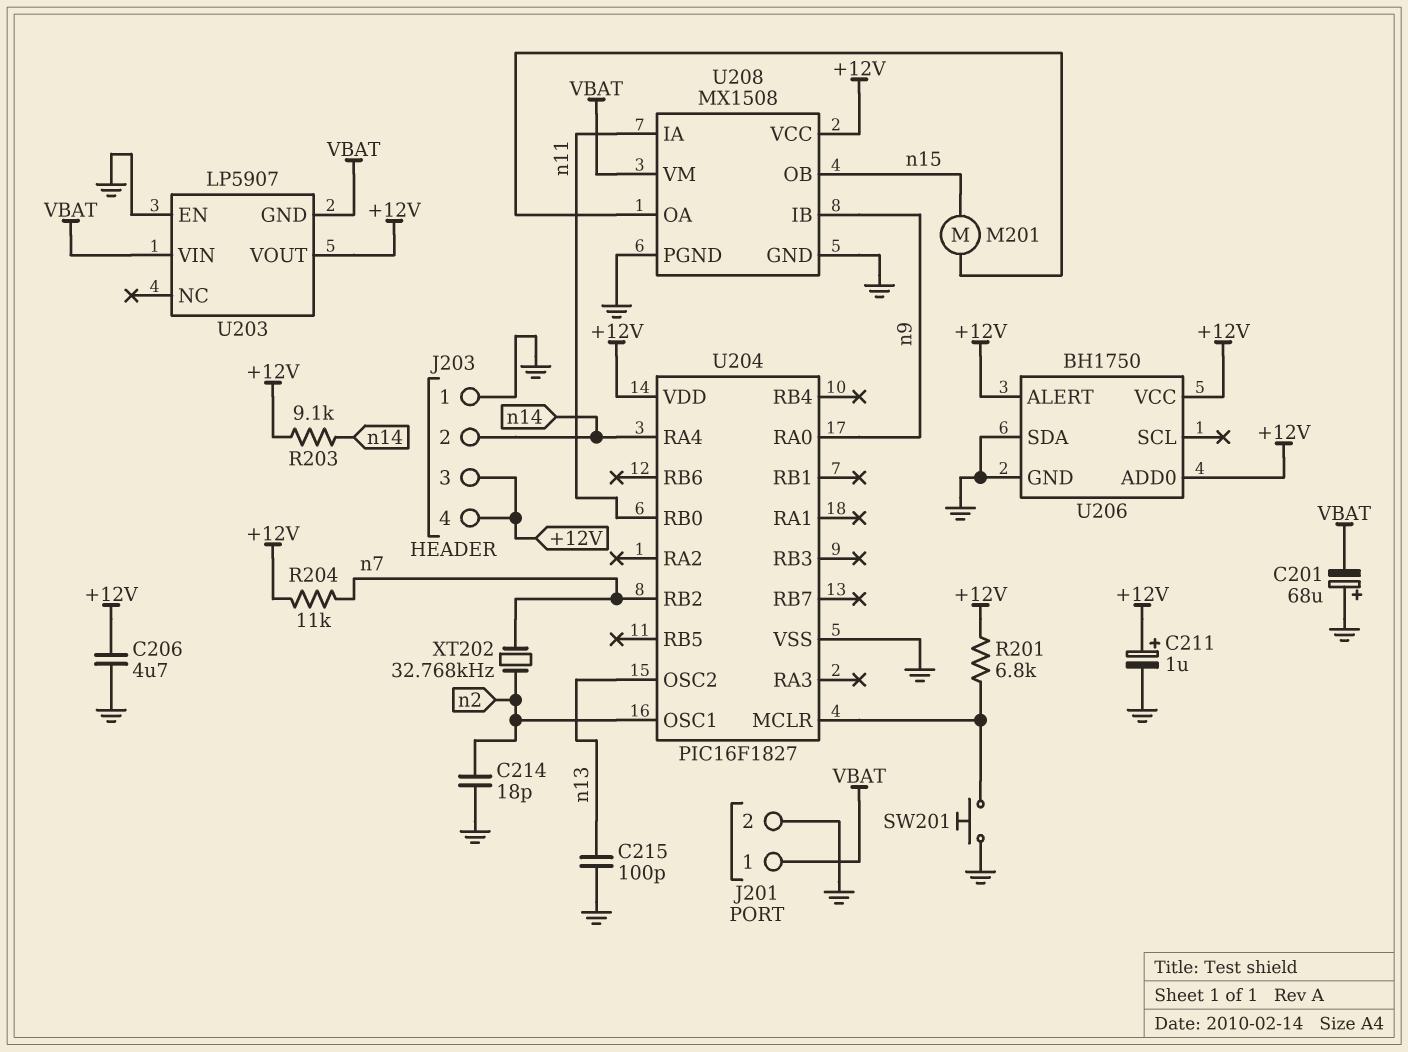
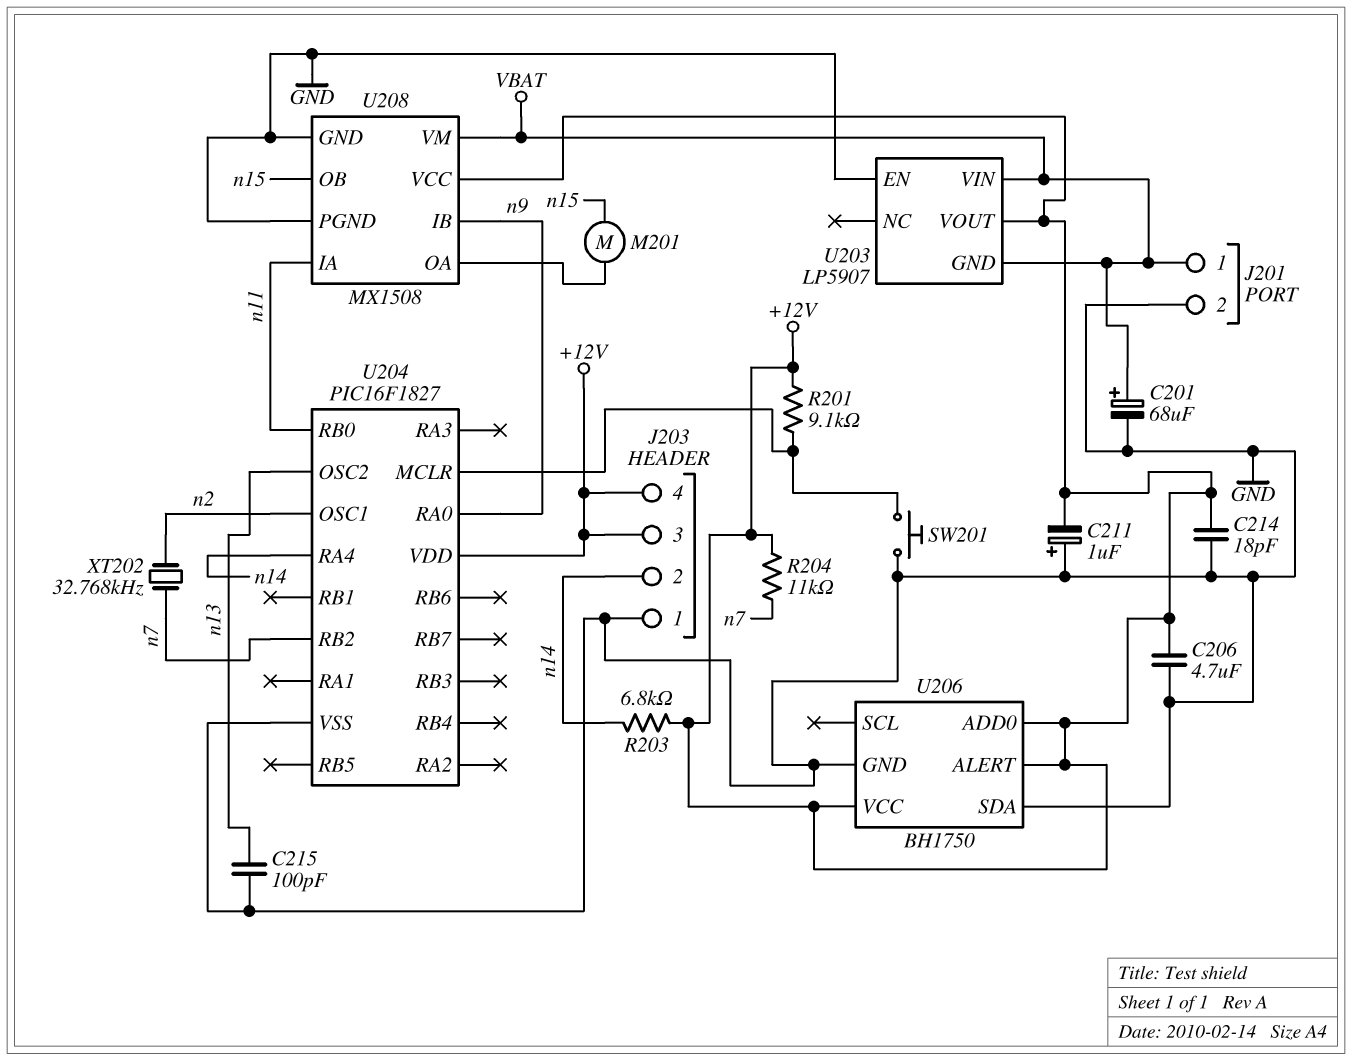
C201: 68uF (plus GND, minus VBAT) -> 68uF (plus VBAT, minus GND)
C211: 1uF (plus +12V, minus GND) -> 1uF (plus GND, minus +12V)
C214: 18pF (GND, n2) -> 18pF (+12V, GND)
R201: 6.8k (+12V, U204/MCLR) -> 9.1k (+12V, U204/MCLR)
R203: 9.1k (+12V, n14) -> 6.8k (+12V, n14)

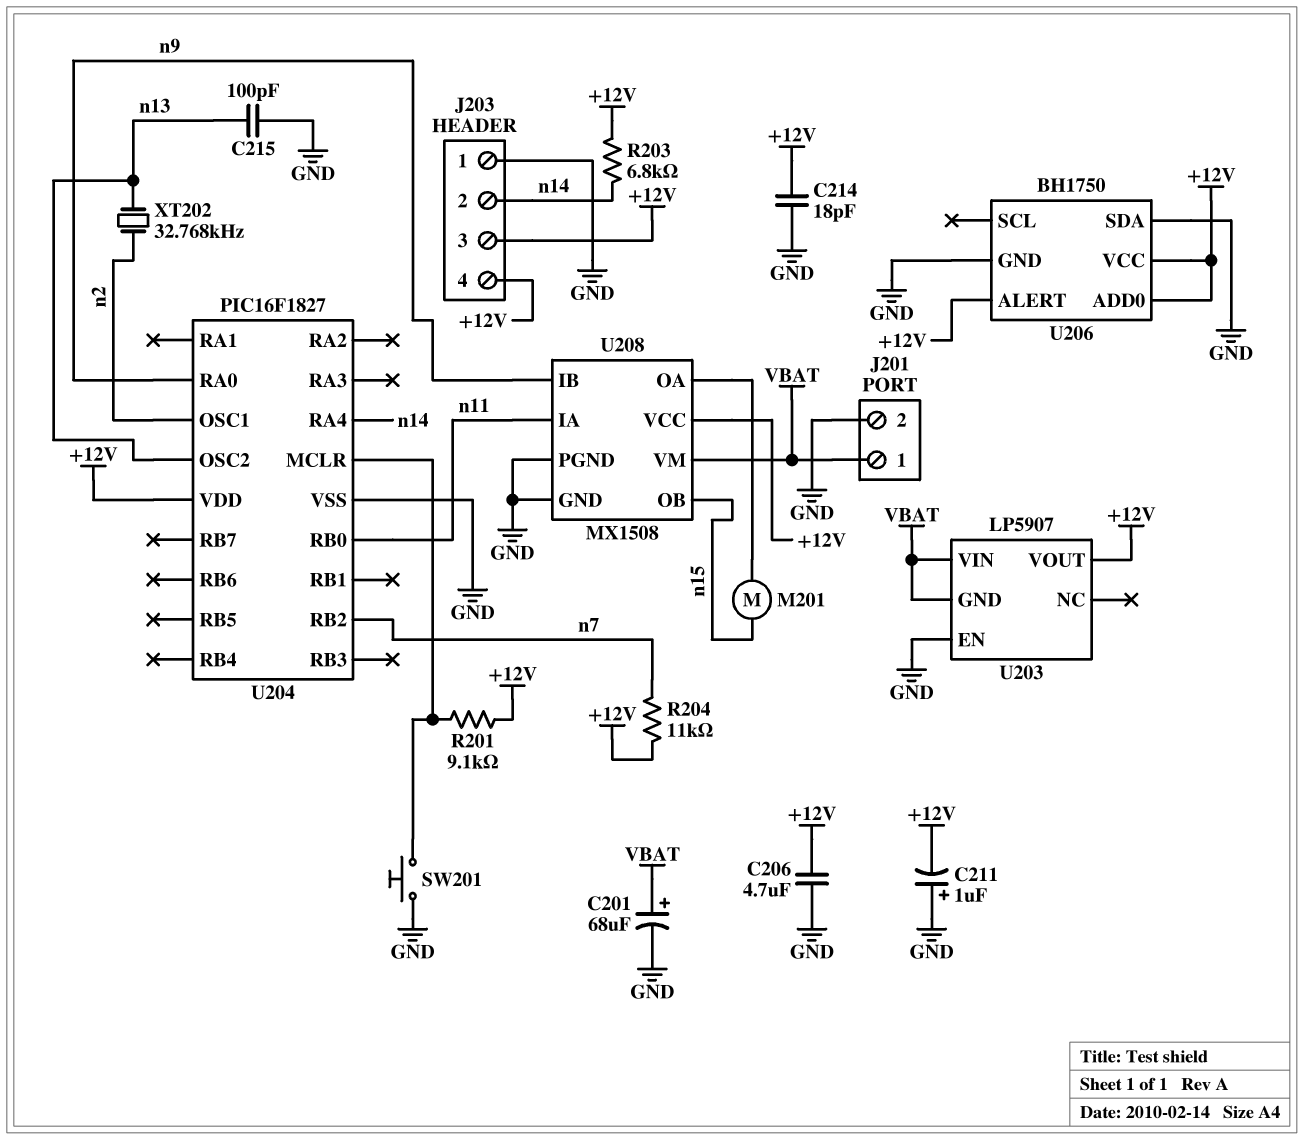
XT202: 32.768kHz (n2, n7) -> 32.768kHz (n2, n13)

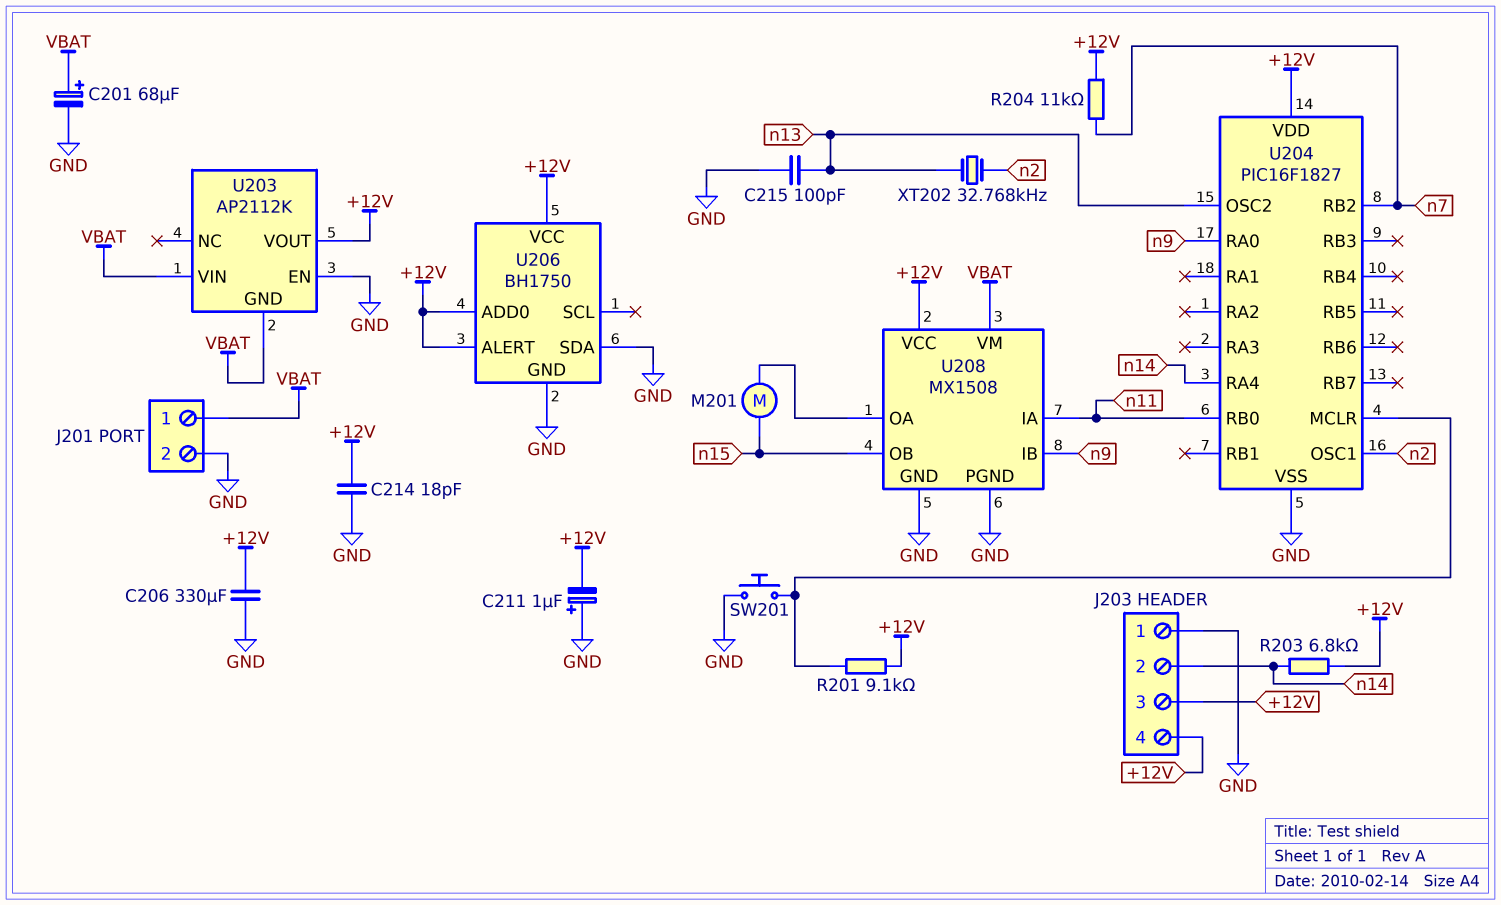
C206: 4.7uF (+12V, GND) -> 330uF (+12V, GND)
U203: LP5907 -> AP2112K

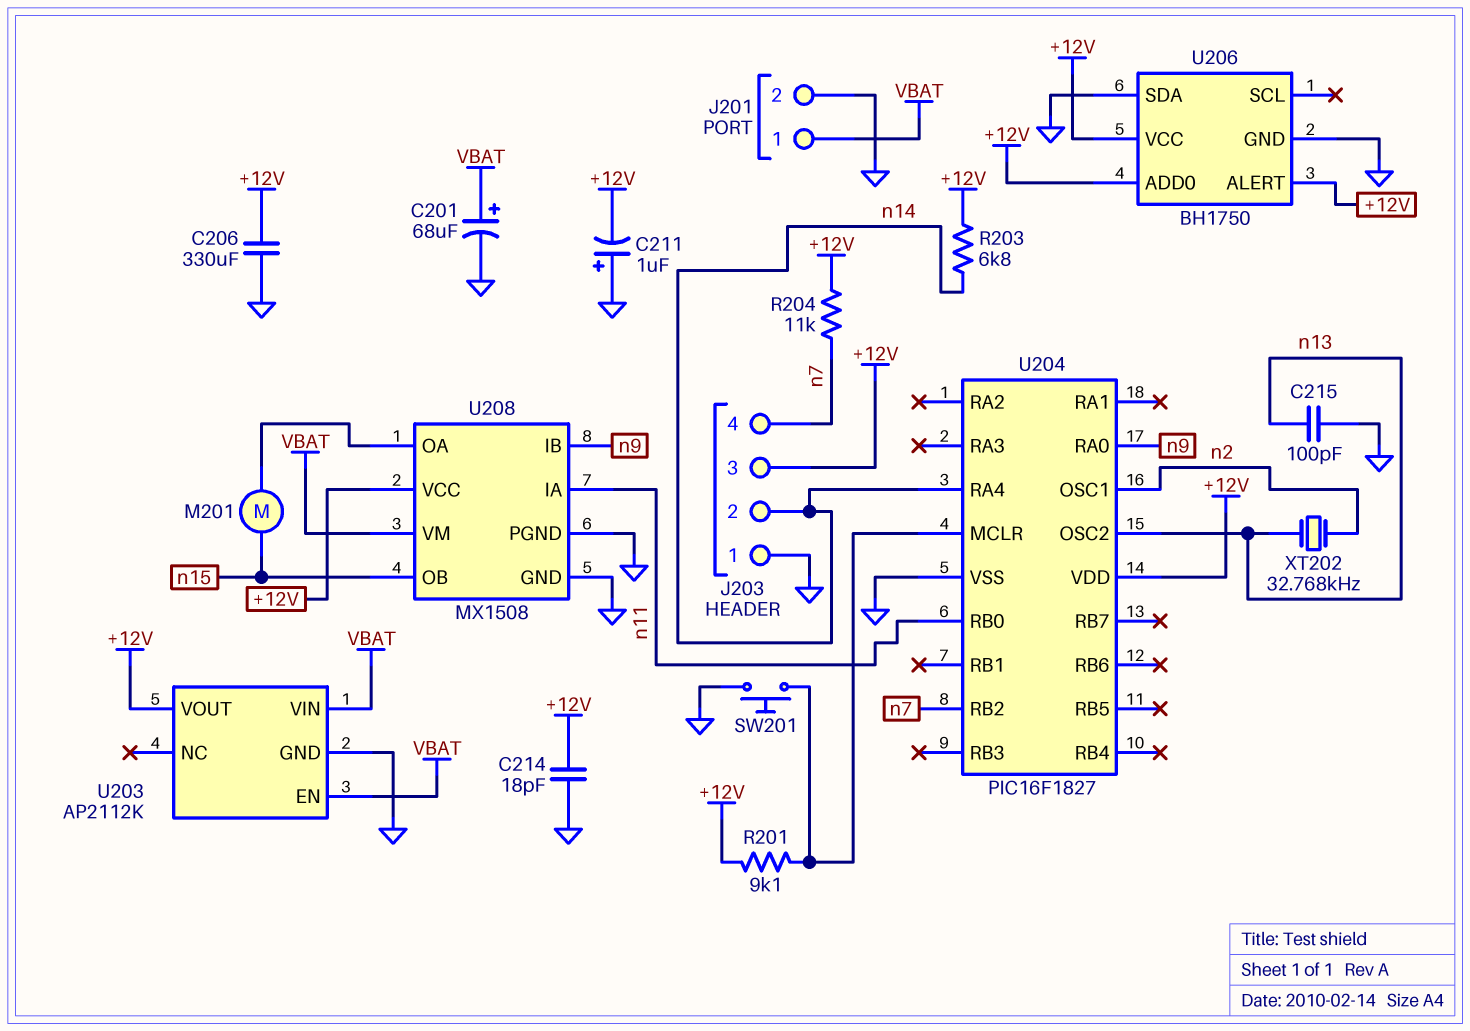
J203 pin 4: +12V -> n7
U203 pin EN: GND -> VBAT
U203 pin GND: VBAT -> GND

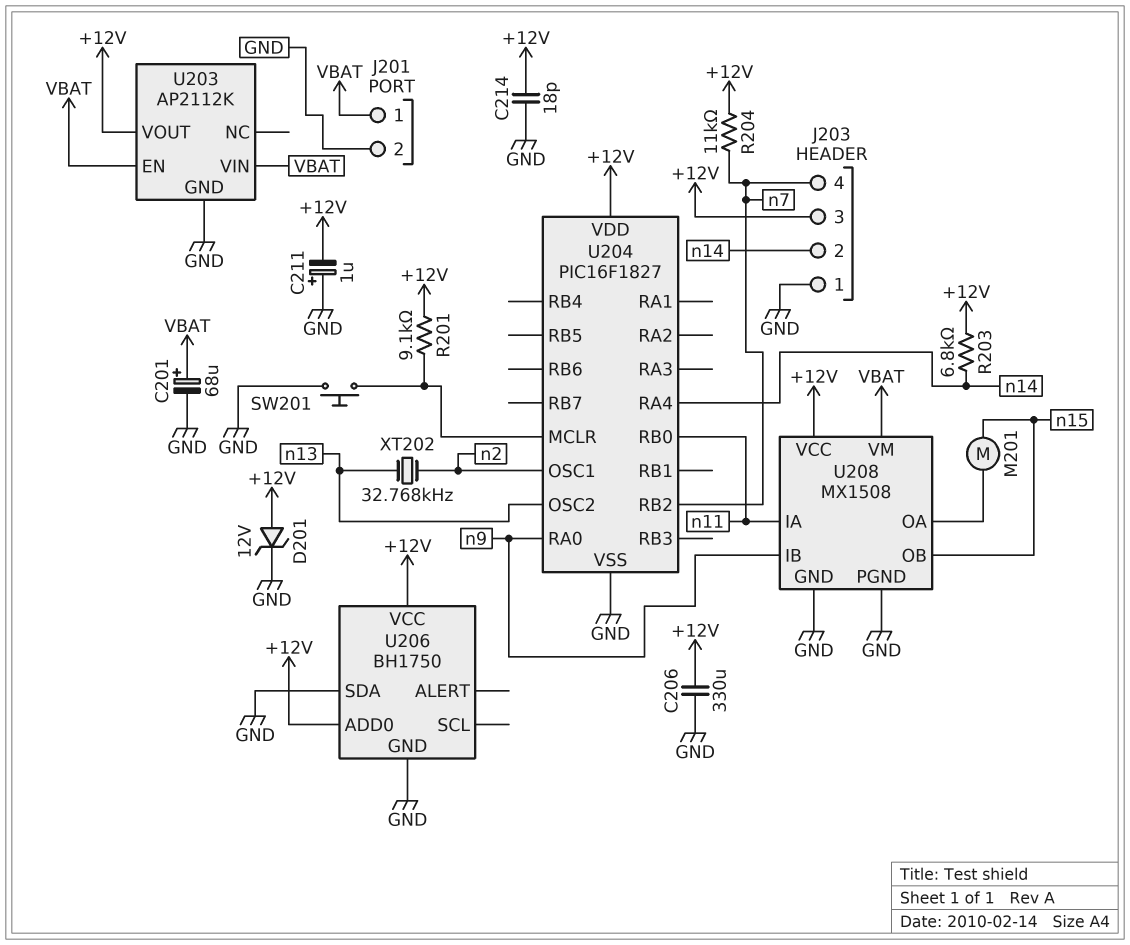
C215: 100pF (GND, n13) -> none
D201: none -> zener 12V (A +12V, K GND)
U206 pin ALERT: +12V -> none

